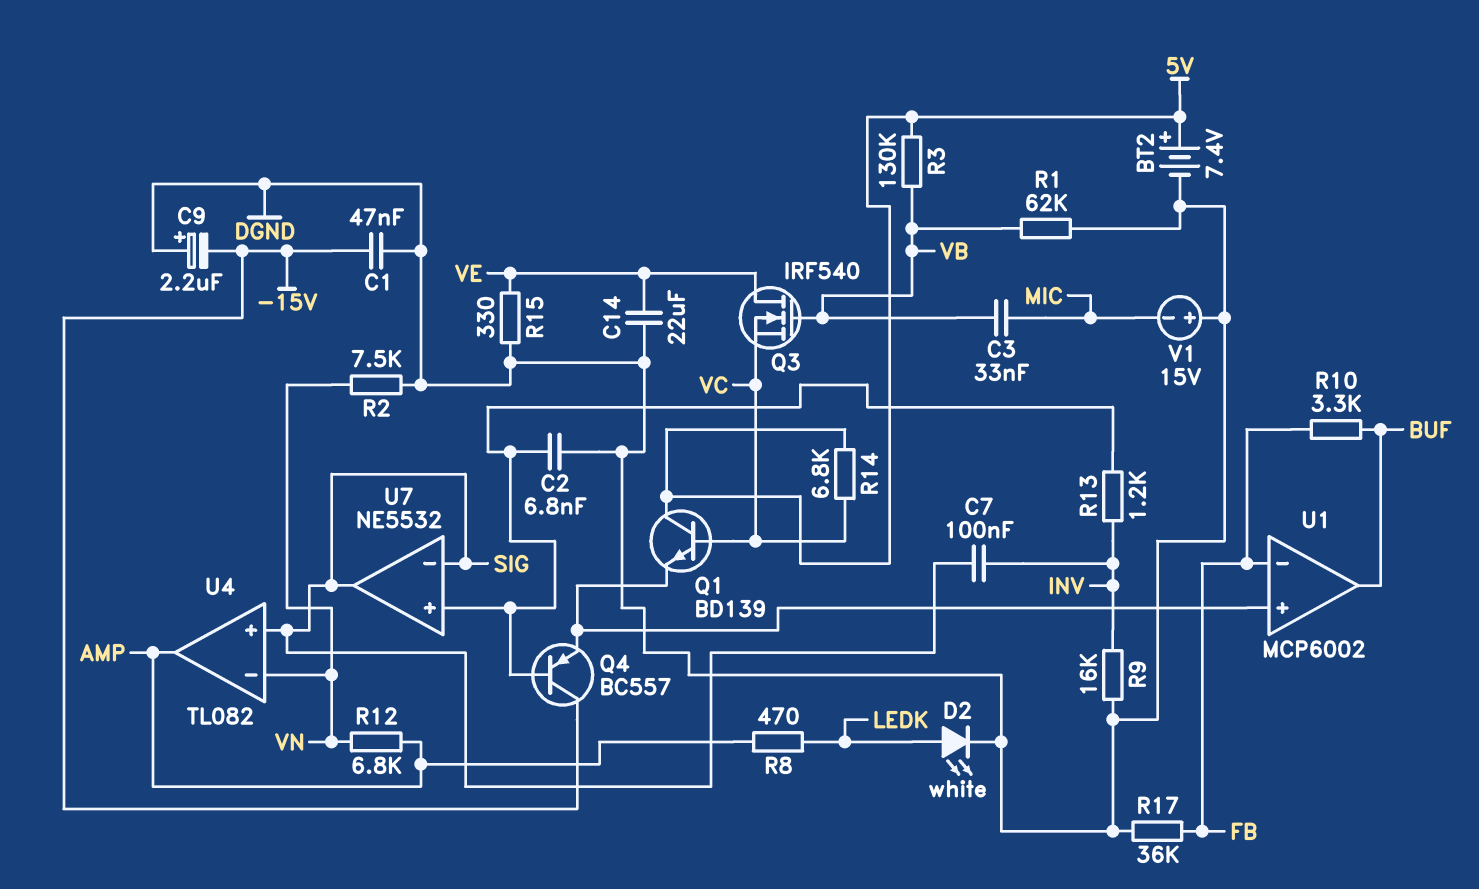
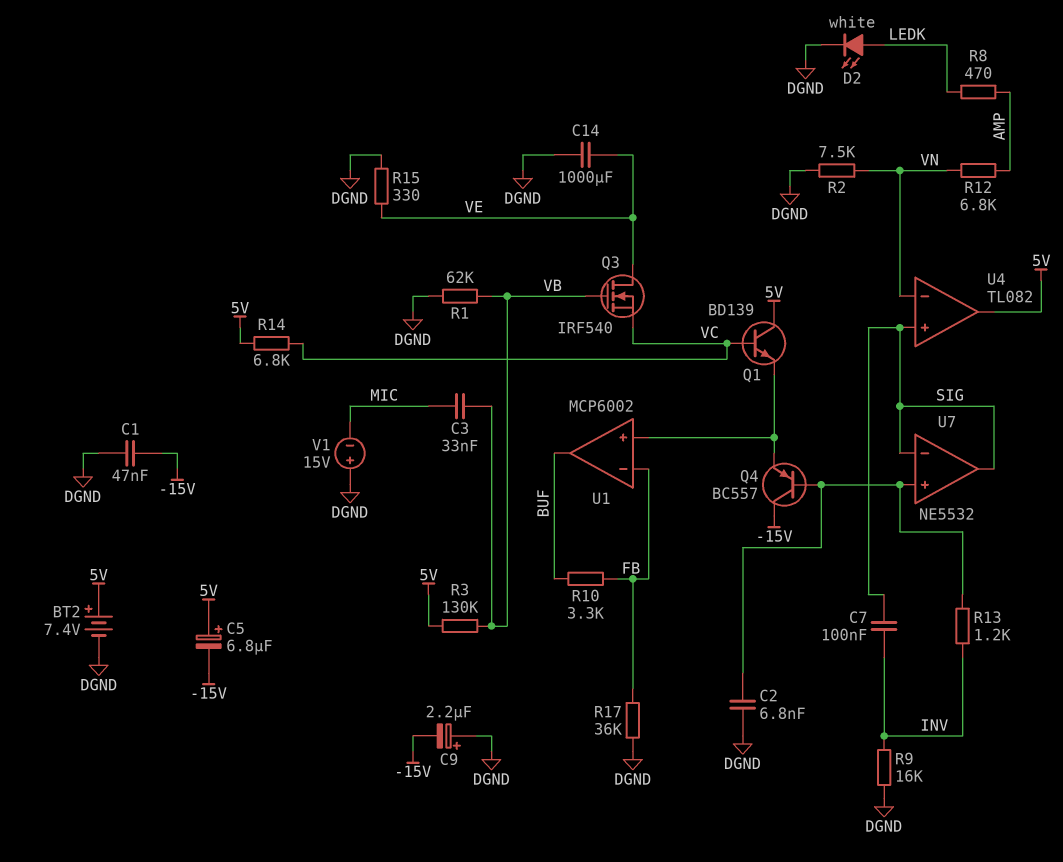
C5: none -> 6.8uF (plus 5V, minus -15V)
C14: 22uF (DGND, VE) -> 1000uF (DGND, VE)
U4 pin out: AMP -> 5V

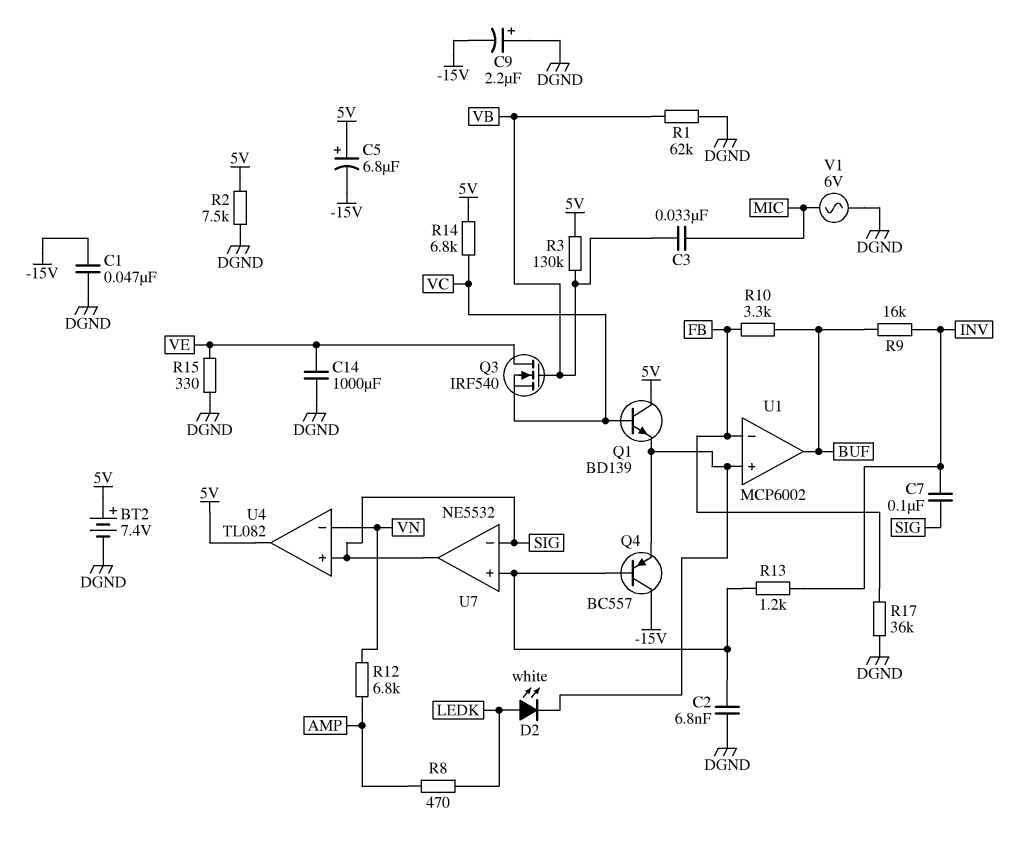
D2: LED white (A LEDK, K DGND) -> LED white (A LEDK, K U1/in+)
R2: 7.5k (DGND, VN) -> 7.5k (5V, DGND)
R9: 16k (DGND, INV) -> 16k (BUF, INV)
V1: 15V (plus DGND, minus MIC) -> AC 6V (DGND, MIC)

